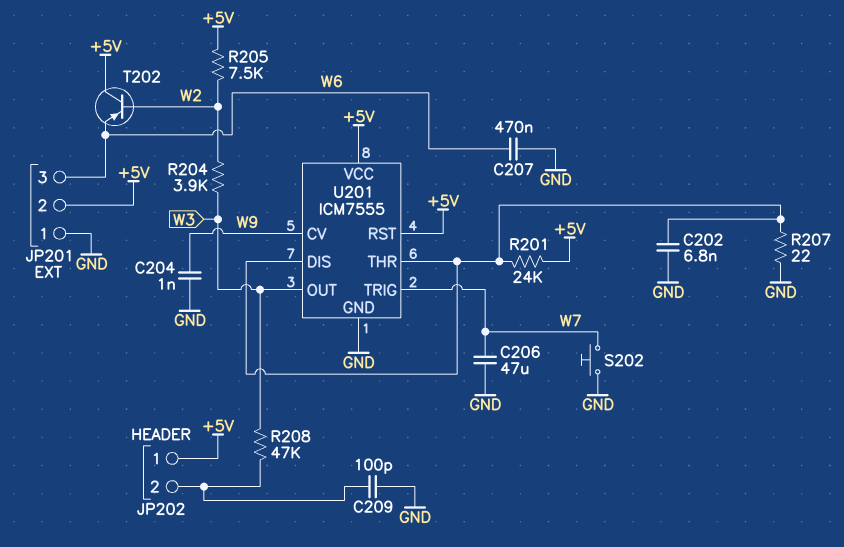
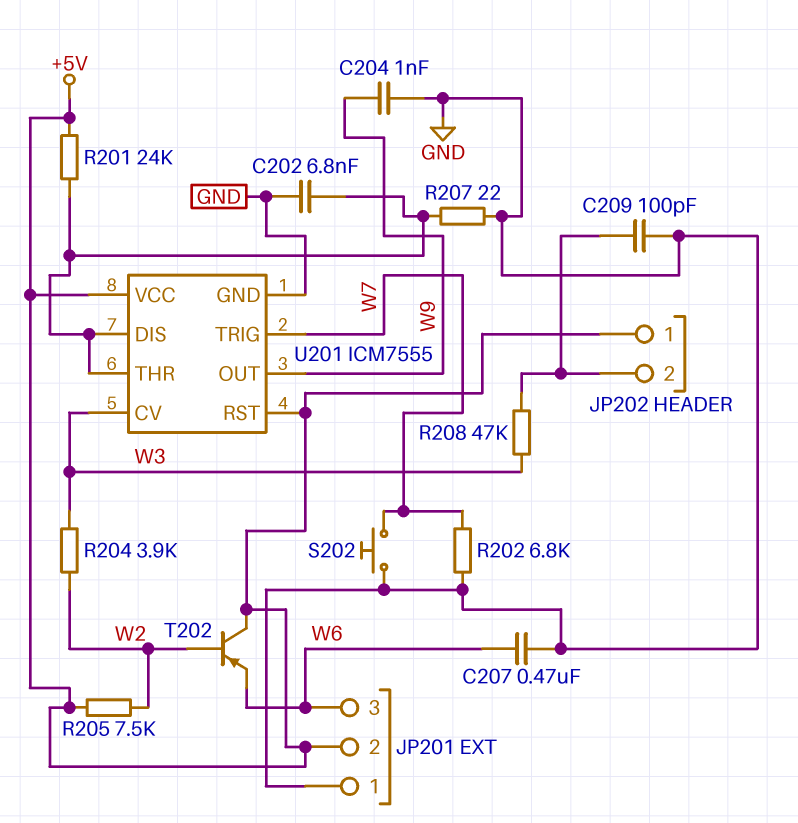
C206: 47uF (GND, W7) -> none
R202: none -> 6.8k (GND, W7)
U201 pin CV: W9 -> W3
U201 pin OUT: W3 -> W9

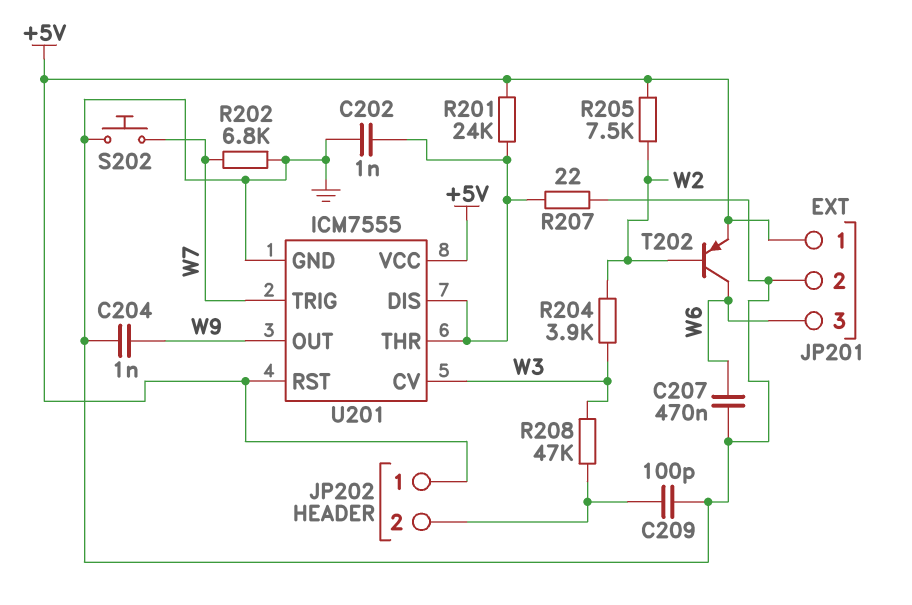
C202: 6.8nF (GND, U201/DIS) -> 1nF (GND, U201/DIS)
JP201 pin 1: GND -> +5V
JP201 pin 2: +5V -> GND
T202: PNP (B W2, C +5V, E W6) -> PNP (B W2, C W6, E +5V)

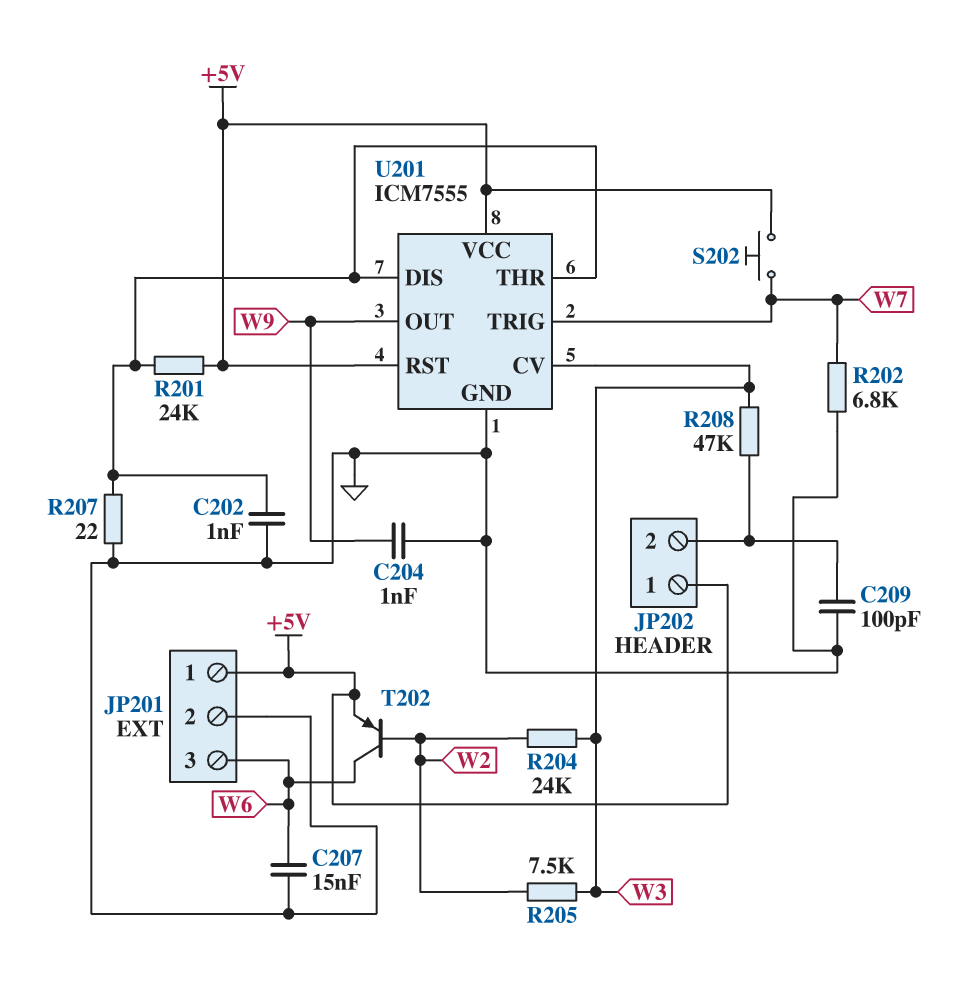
C207: 470nF (GND, W6) -> 15nF (GND, W6)
R204: 3.9k (W2, W3) -> 24k (W2, W3)
R205: 7.5k (+5V, W2) -> 7.5k (W2, W3)
S202: button (GND, W7) -> button (+5V, W7)

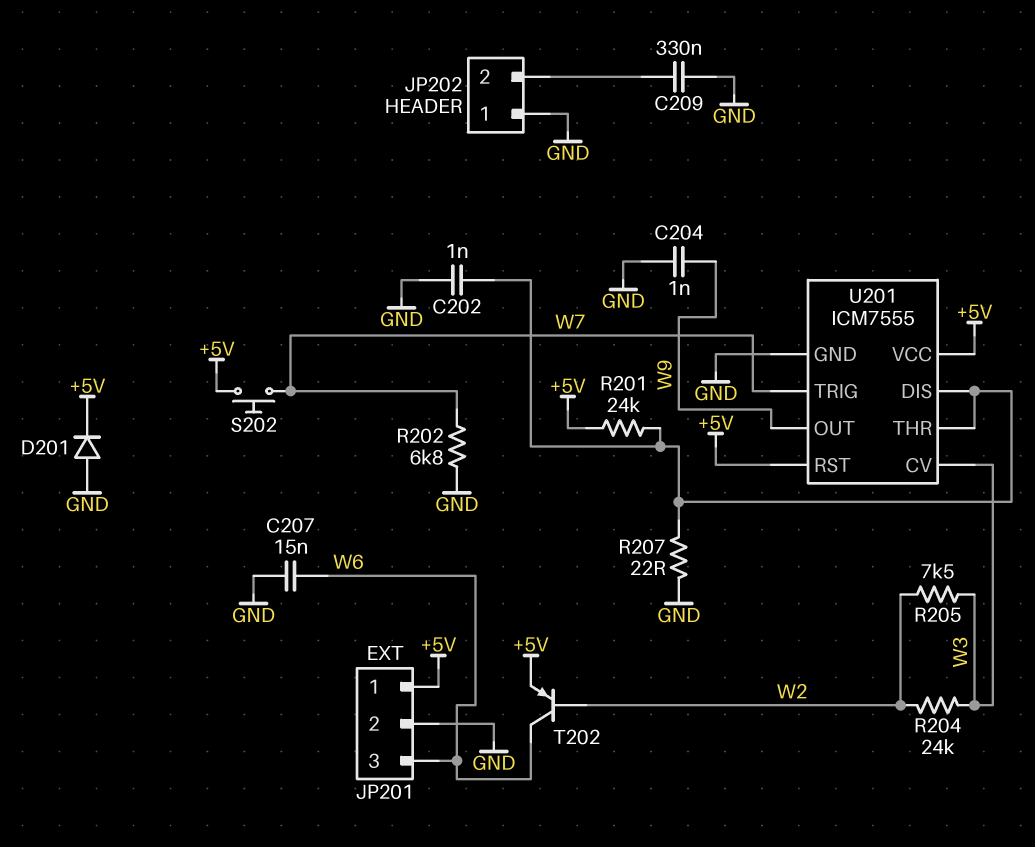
C209: 100pF (GND, JP202/2) -> 330nF (GND, JP202/2)
D201: none -> diode (A GND, K +5V)
JP202 pin 1: +5V -> GND
R208: 47k (JP202/2, W3) -> none

